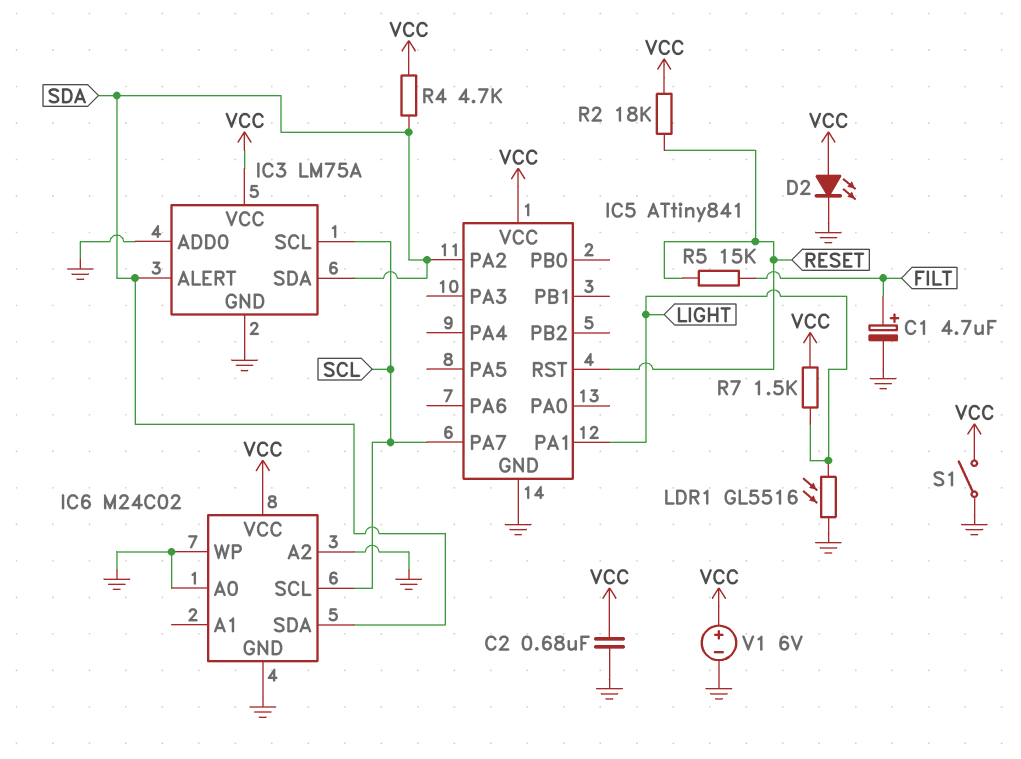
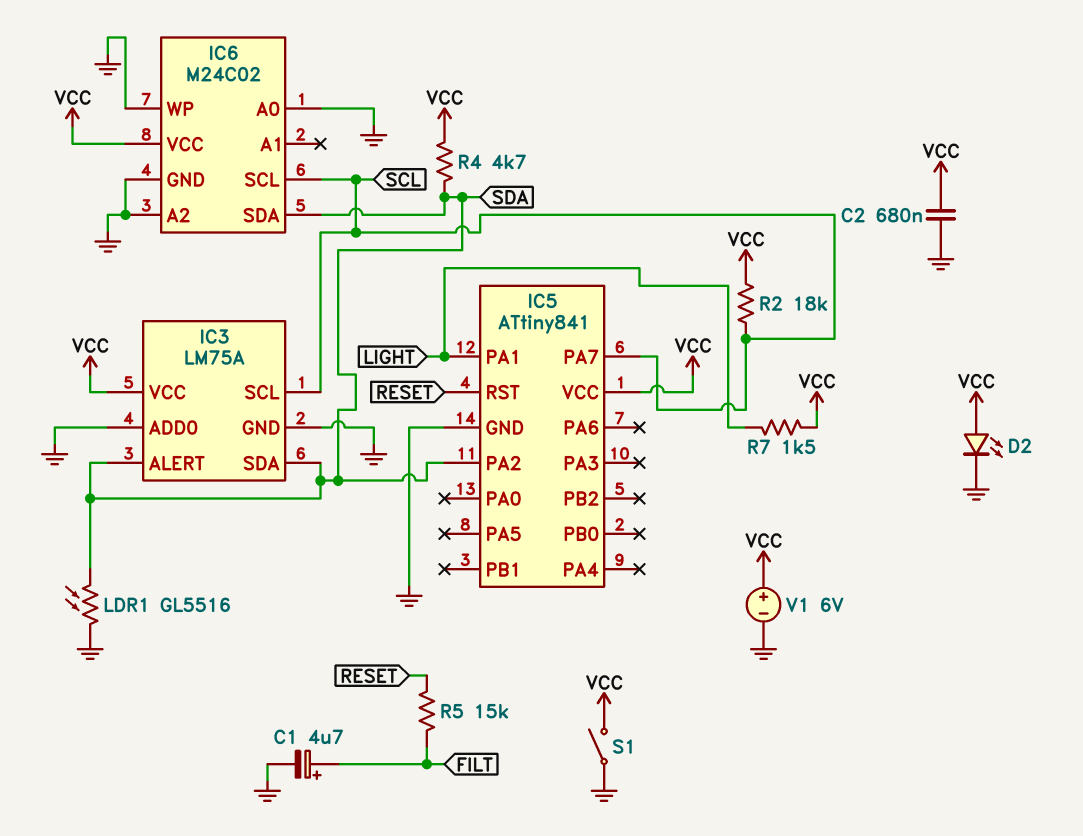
LDR1: GL5516 (GND, LIGHT) -> GL5516 (GND, SDA)
R2: 18k (RESET, VCC) -> 18k (SCL, VCC)

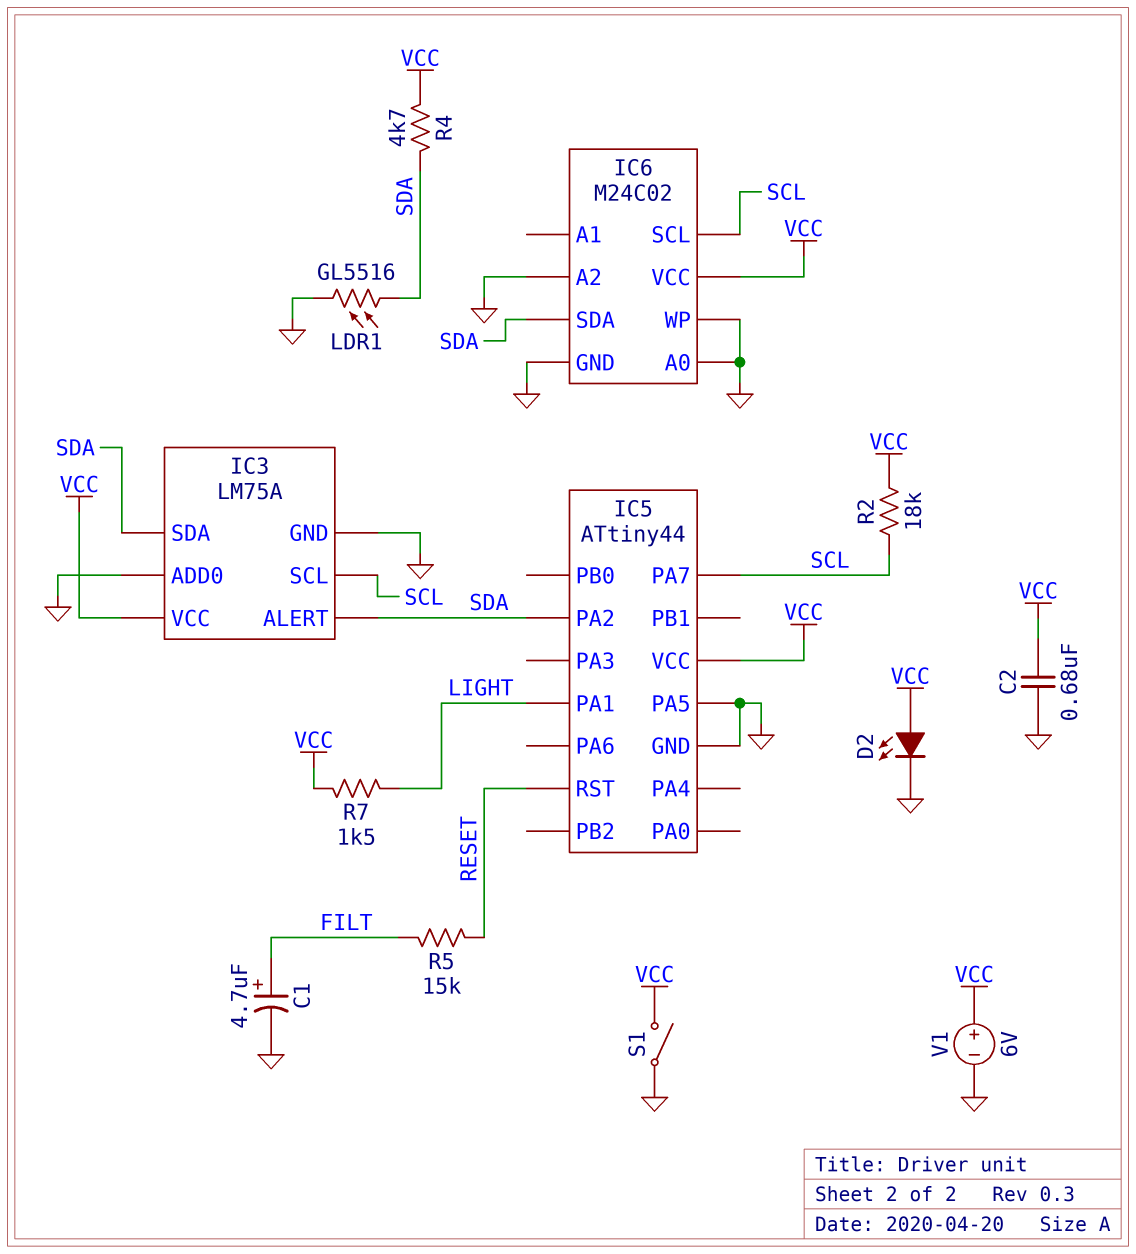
IC5: ATtiny841 -> ATtiny44
IC5 pin PA5: none -> GND

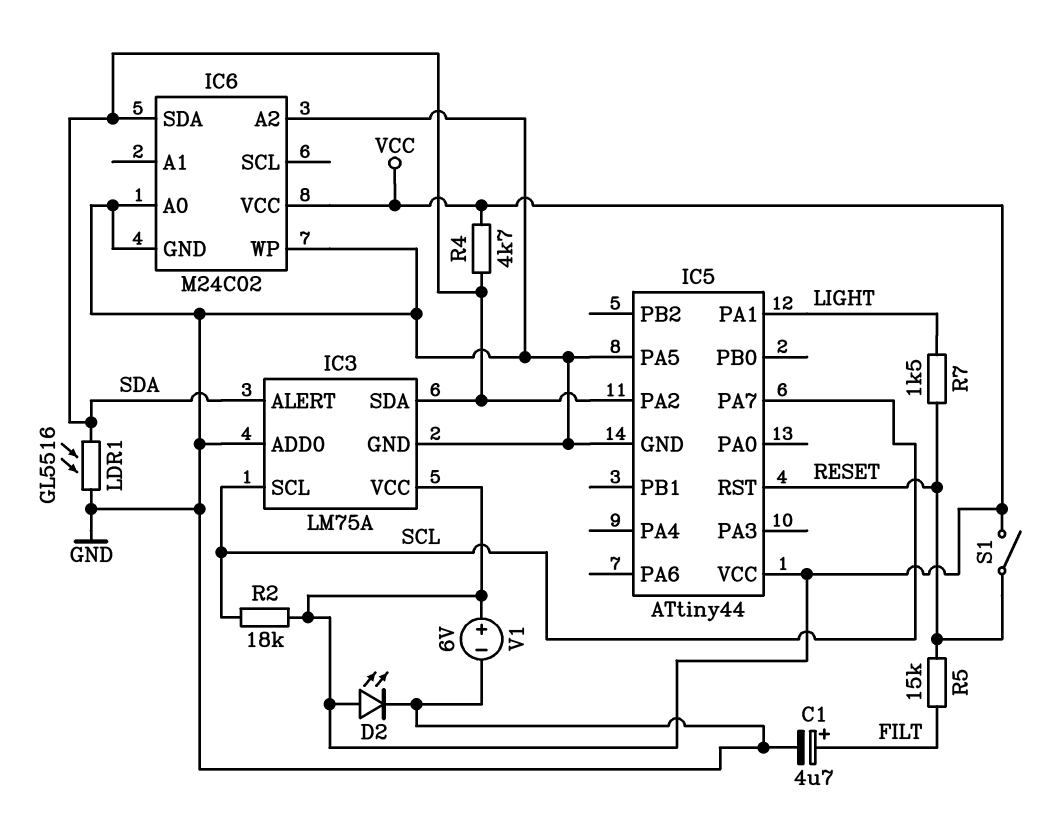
C2: 680nF (GND, VCC) -> none
IC6 pin SCL: SCL -> none
R7: 1.5k (LIGHT, VCC) -> 1.5k (LIGHT, RESET)
S1: switch (GND, VCC) -> switch (RESET, VCC)

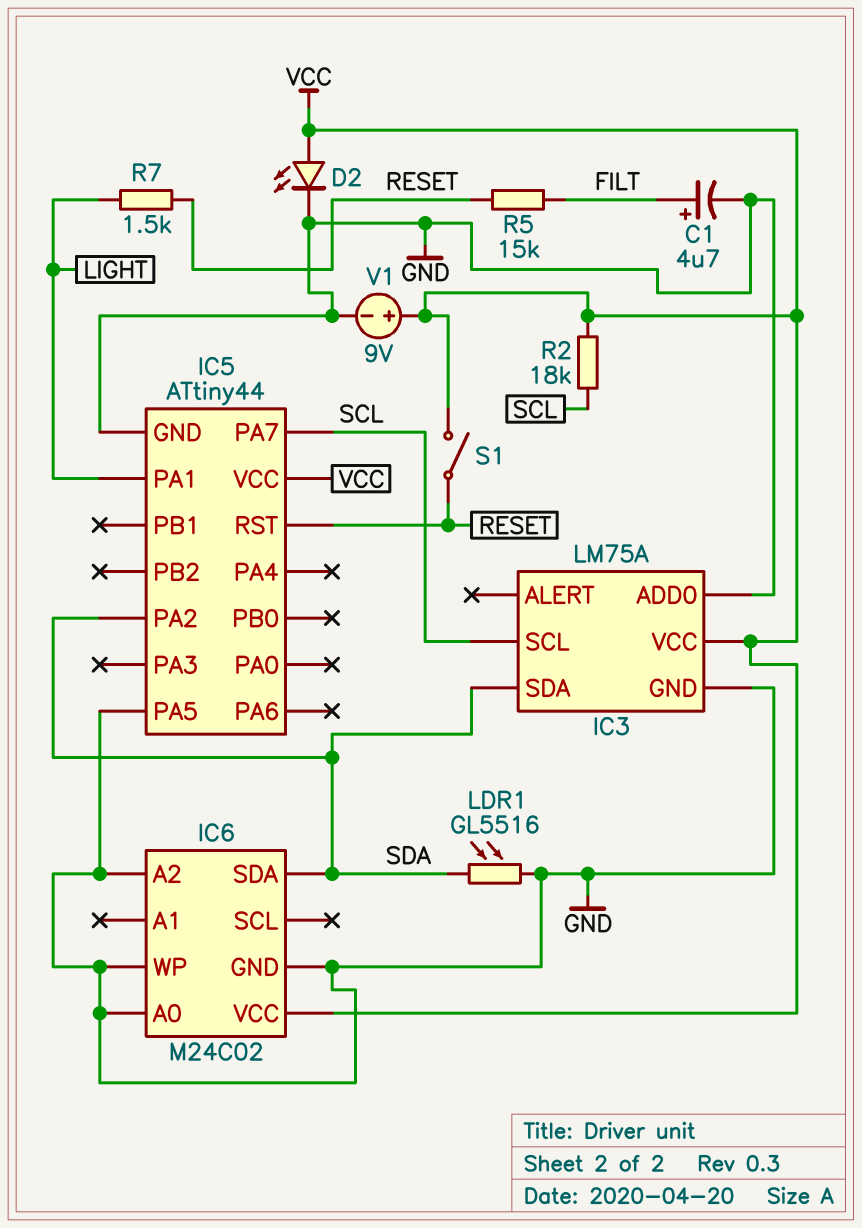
IC3 pin ALERT: SDA -> none
R4: 4.7k (SDA, VCC) -> none
V1: 6V (plus VCC, minus GND) -> 9V (plus VCC, minus GND)

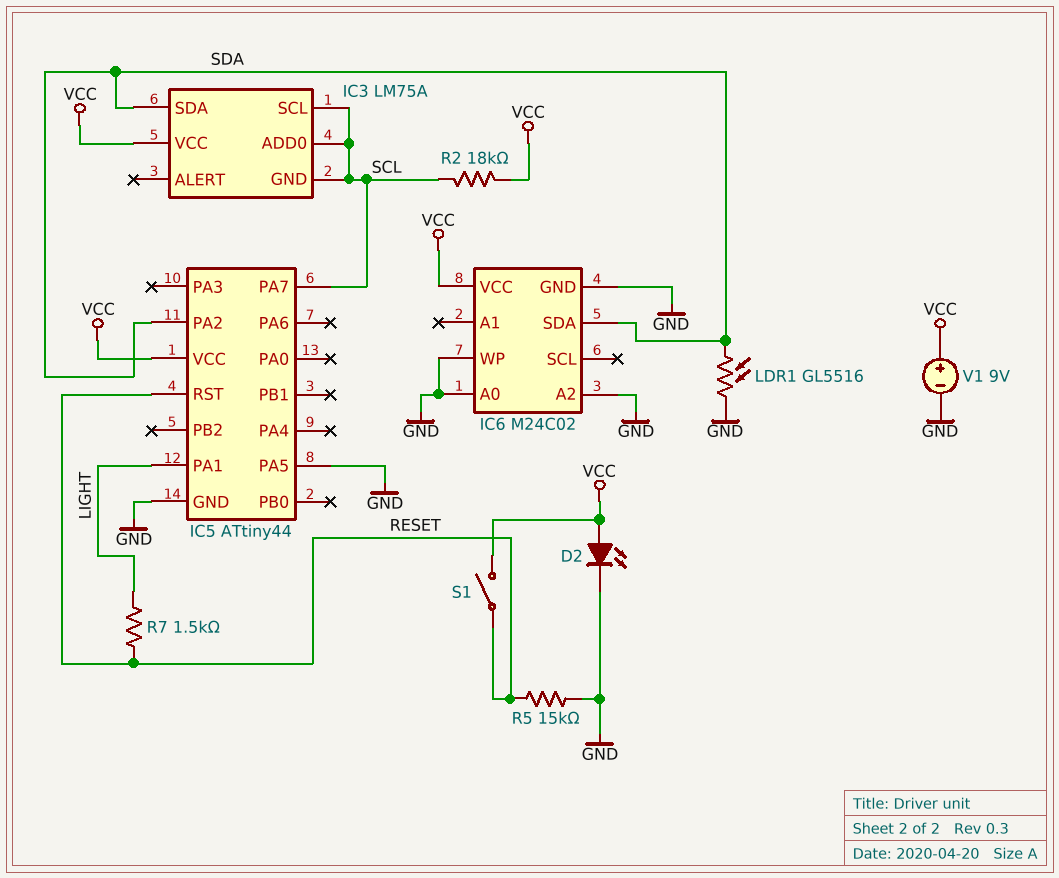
C1: 4.7uF (plus FILT, minus GND) -> none
IC3 pin ADD0: GND -> SCL
IC3 pin GND: GND -> SCL
R5: 15k (FILT, RESET) -> 15k (GND, RESET)

